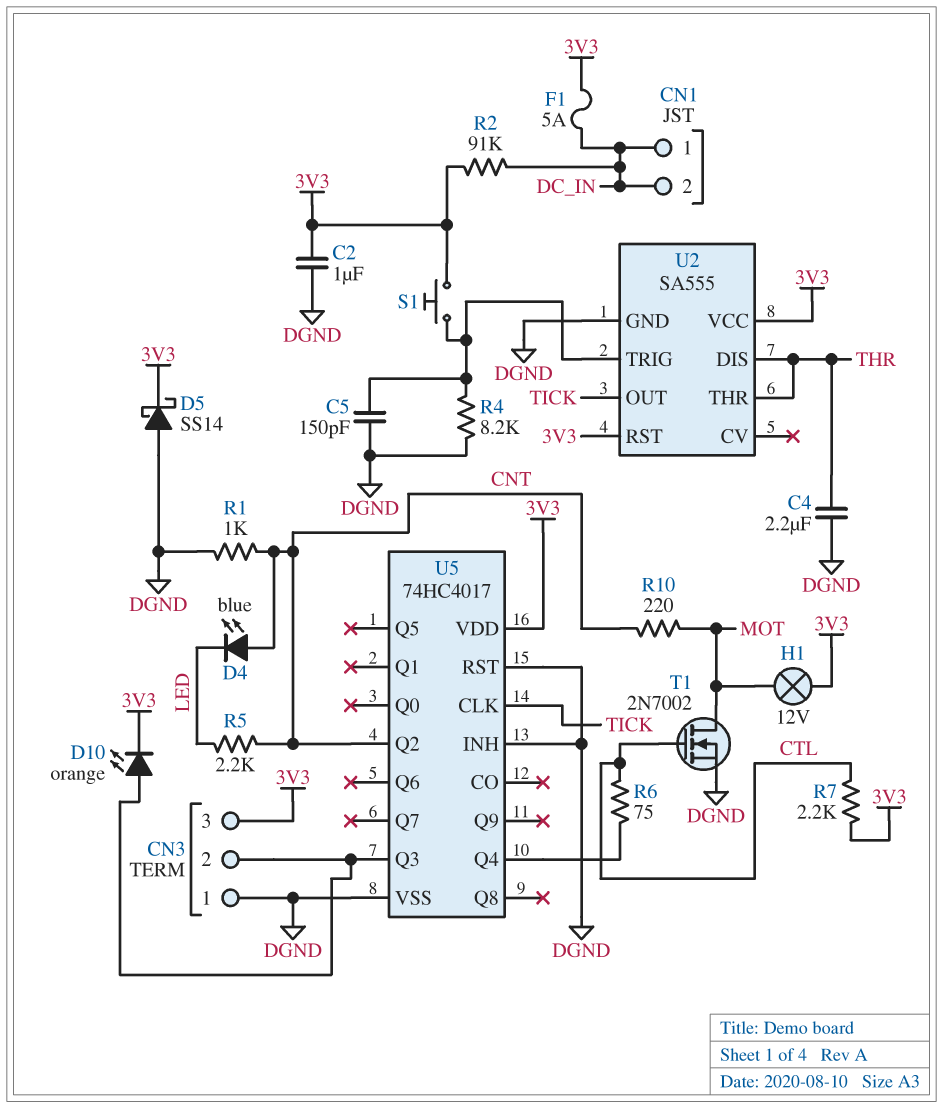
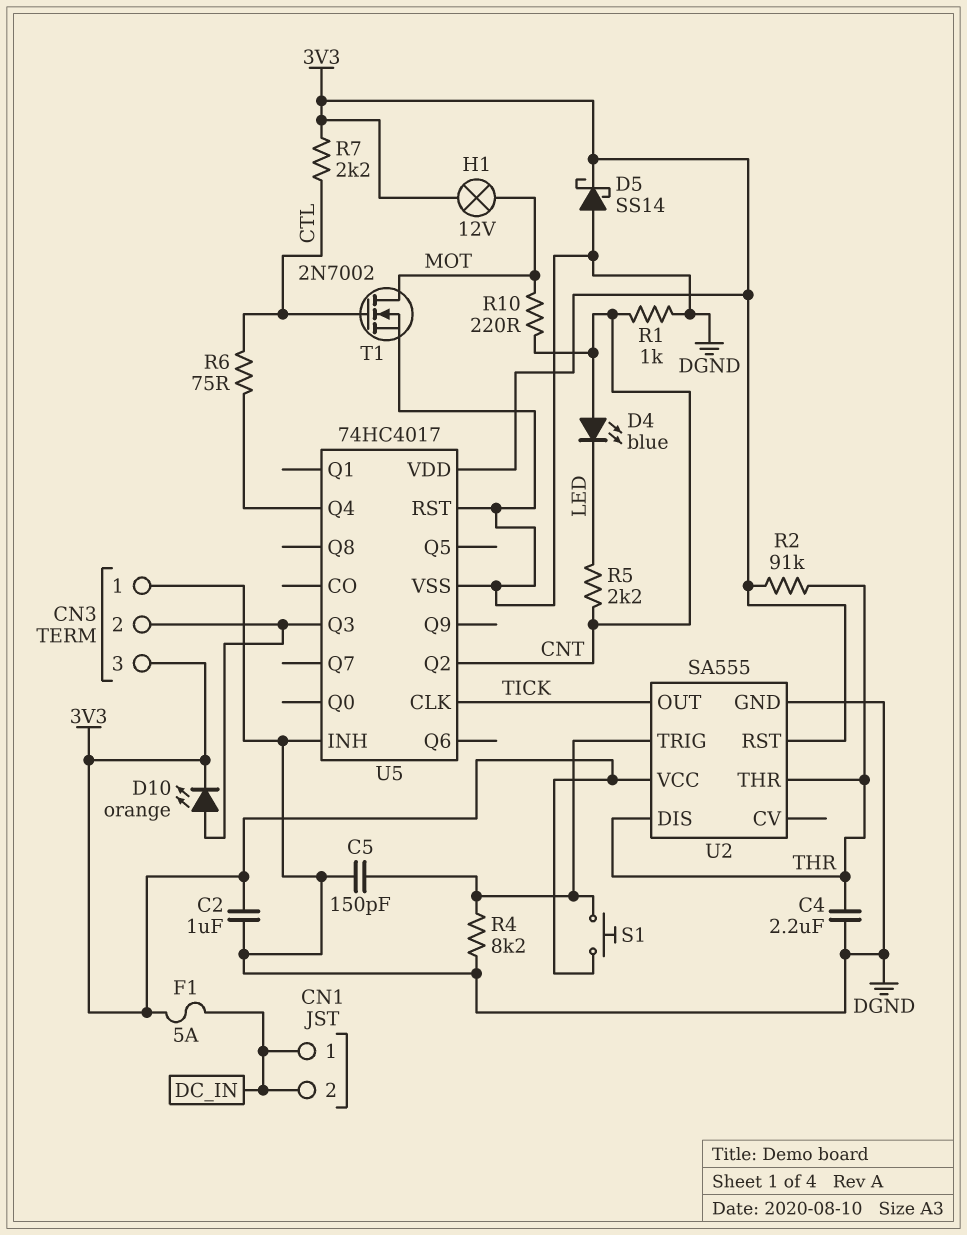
R2: 91k (3V3, DC_IN) -> 91k (3V3, THR)

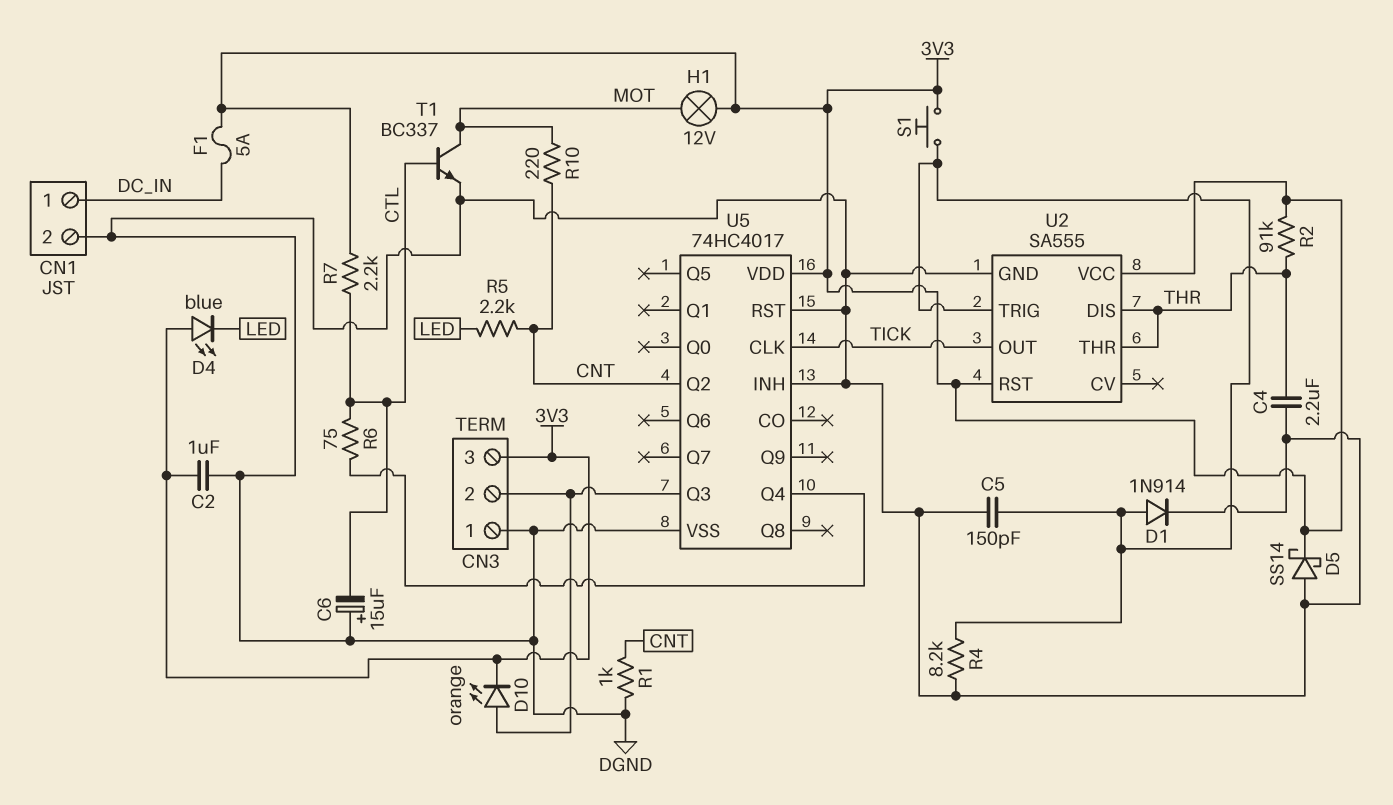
C6: none -> 15uF (plus DGND, minus CTL)
CN1 pin 2: DC_IN -> DGND
D1: none -> diode 1N914 (A U2/TRIG, K DGND)
D4: LED blue (A CNT, K LED) -> LED blue (A 3V3, K LED)
T1: NMOS 2N7002 (G CTL, D MOT, S DGND) -> NPN BC337 (B CTL, C MOT, E DGND)

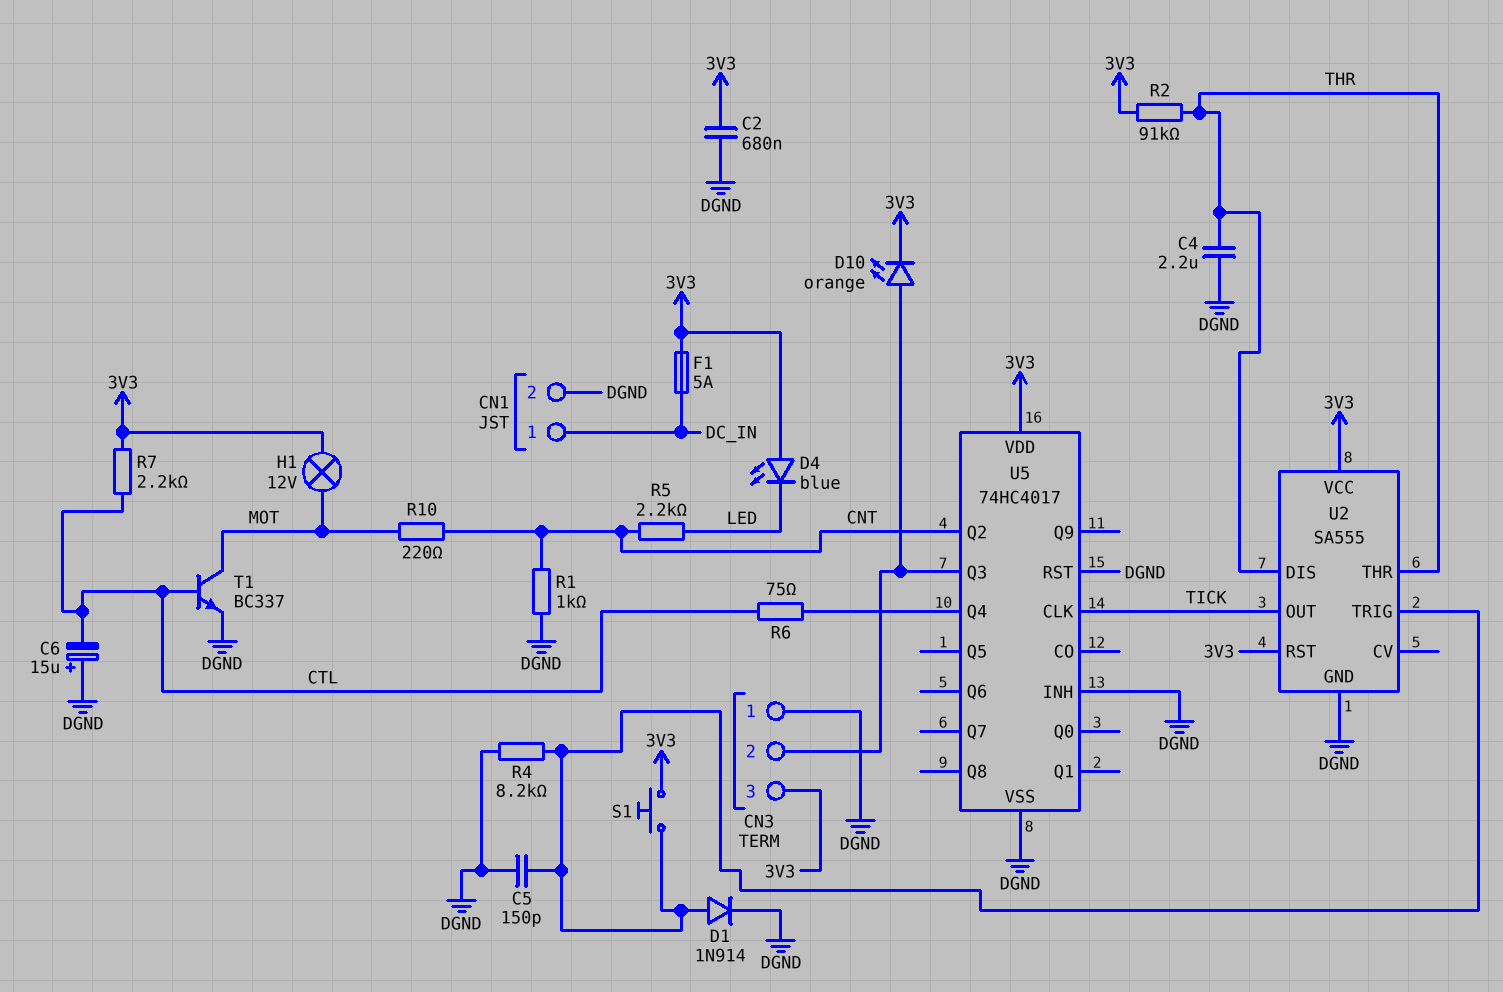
C2: 1uF (3V3, DGND) -> 680nF (3V3, DGND)
D5: schottky SS14 (A DGND, K 3V3) -> none

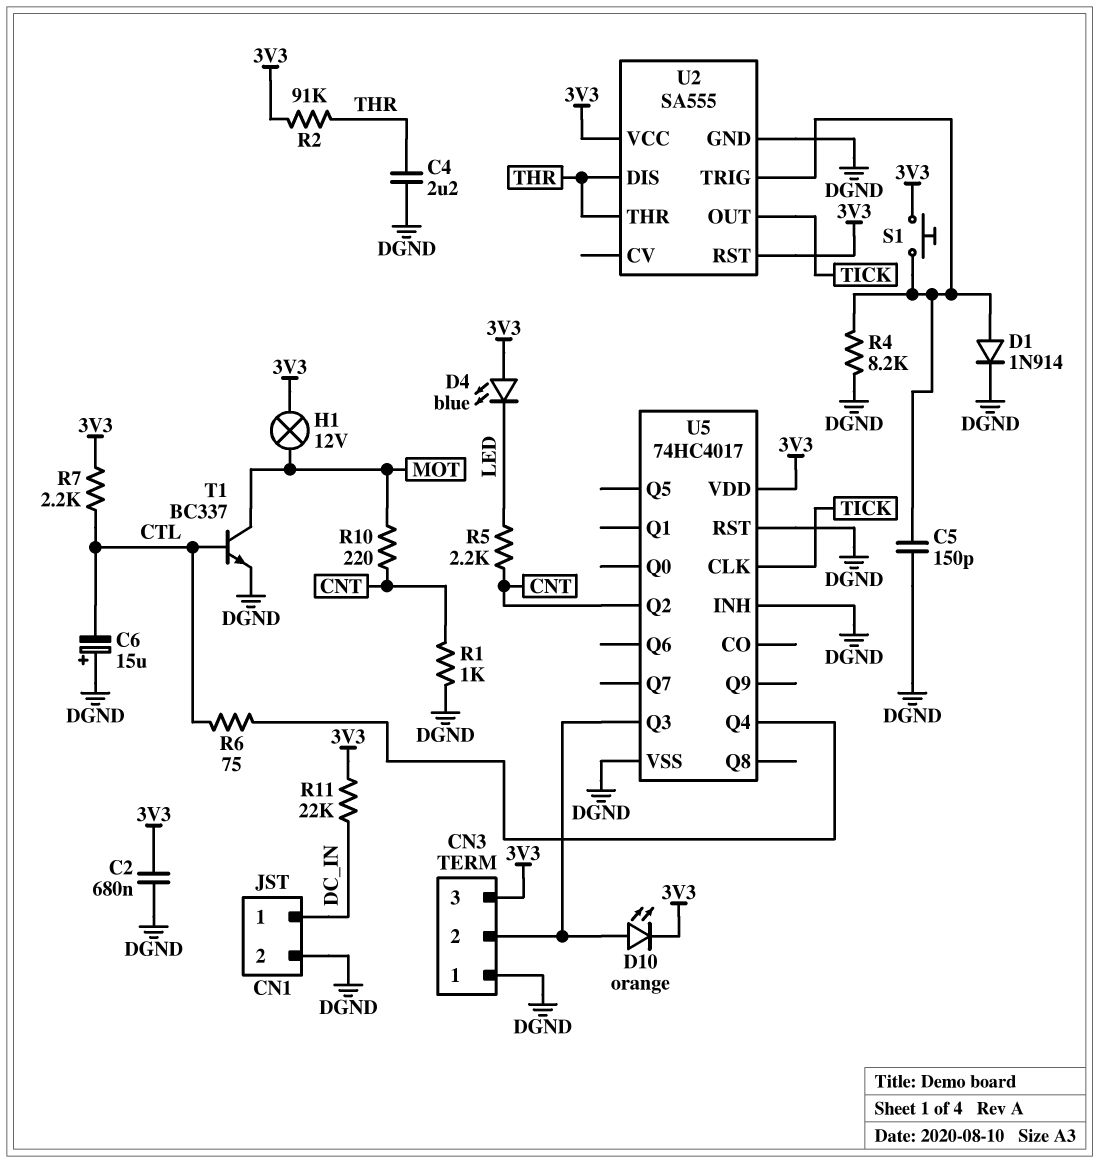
F1: 5A (3V3, DC_IN) -> none
R11: none -> 22k (3V3, DC_IN)

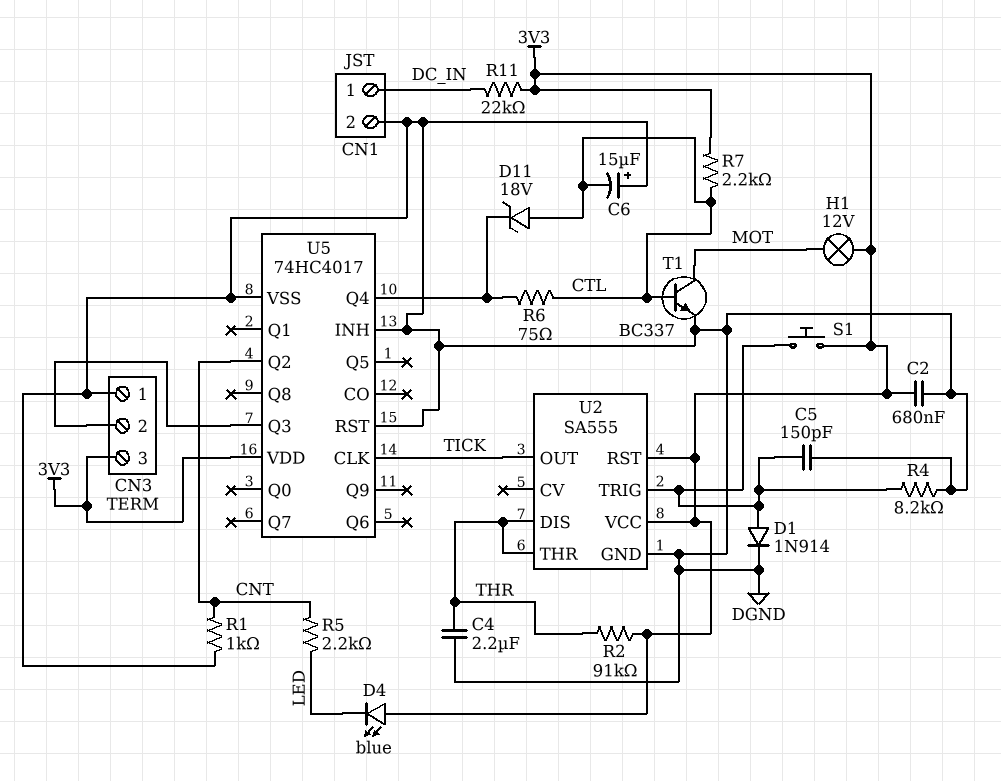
D10: LED orange (A CN3/2, K 3V3) -> none
D11: none -> zener 18V (A CTL, K U5/Q4)
R10: 220 (CNT, MOT) -> none

